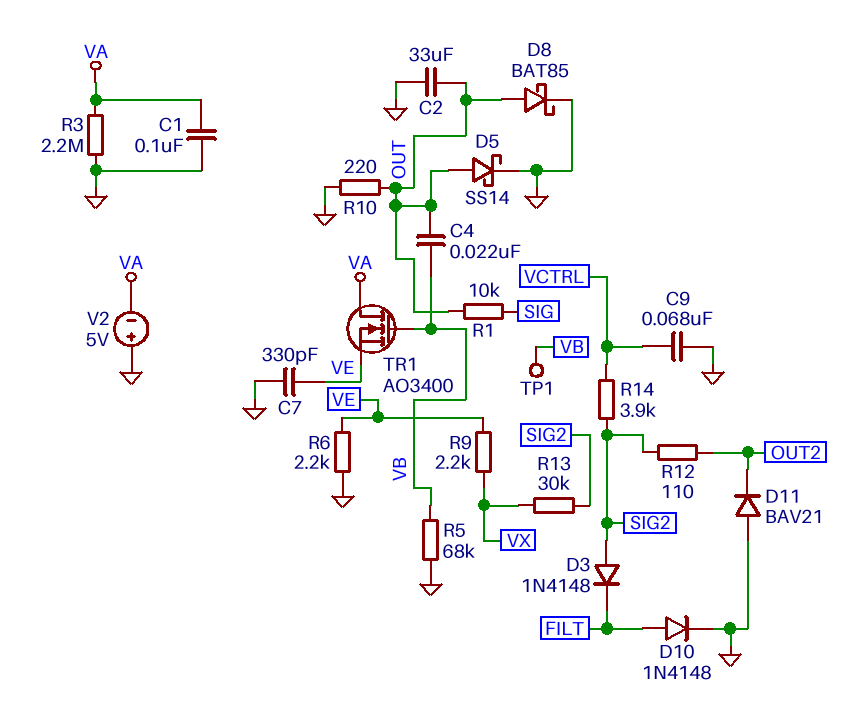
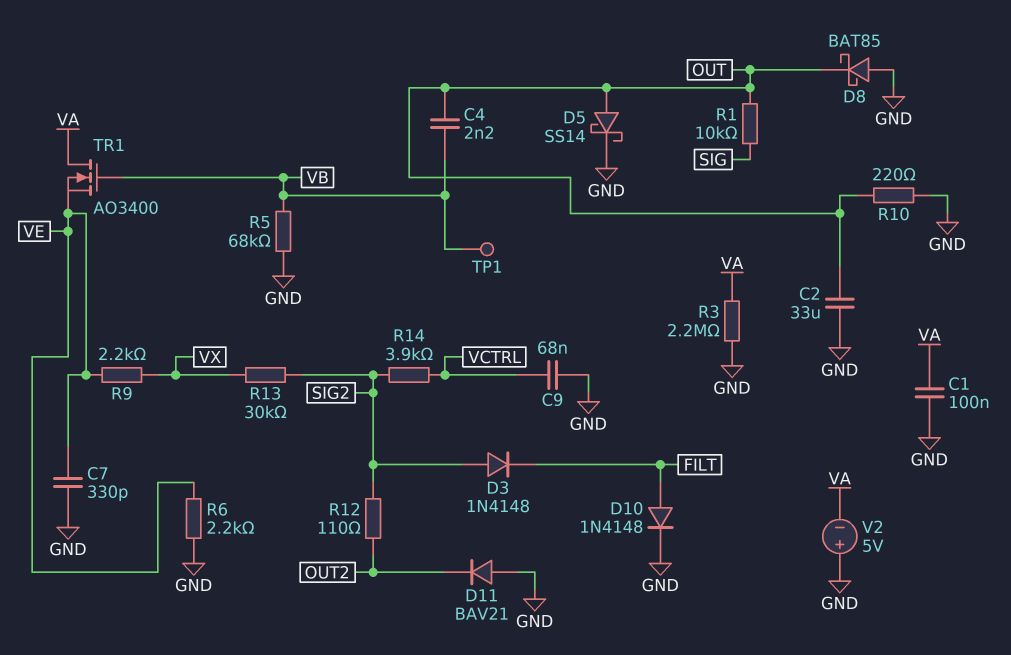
C4: 22nF (OUT, VB) -> 2.2nF (OUT, VB)
D8: schottky BAT85 (A OUT, K GND) -> schottky BAT85 (A GND, K OUT)

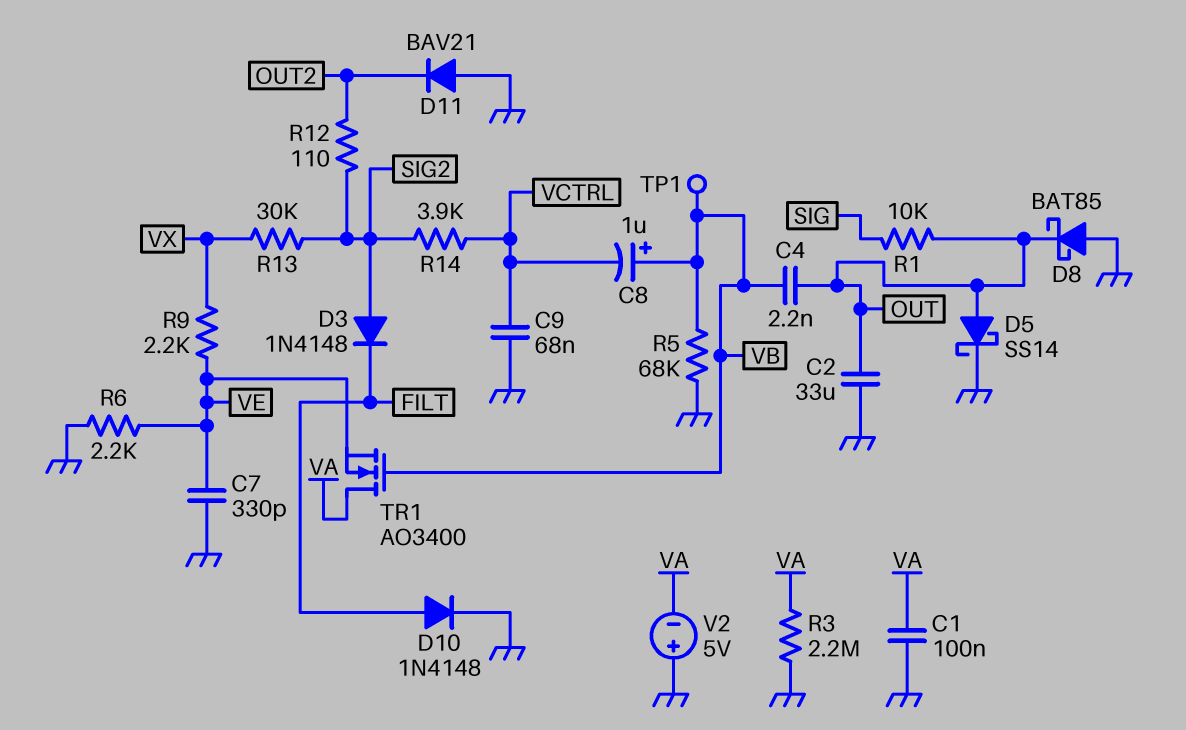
C8: none -> 1uF (plus VB, minus VCTRL)
R10: 220 (GND, OUT) -> none

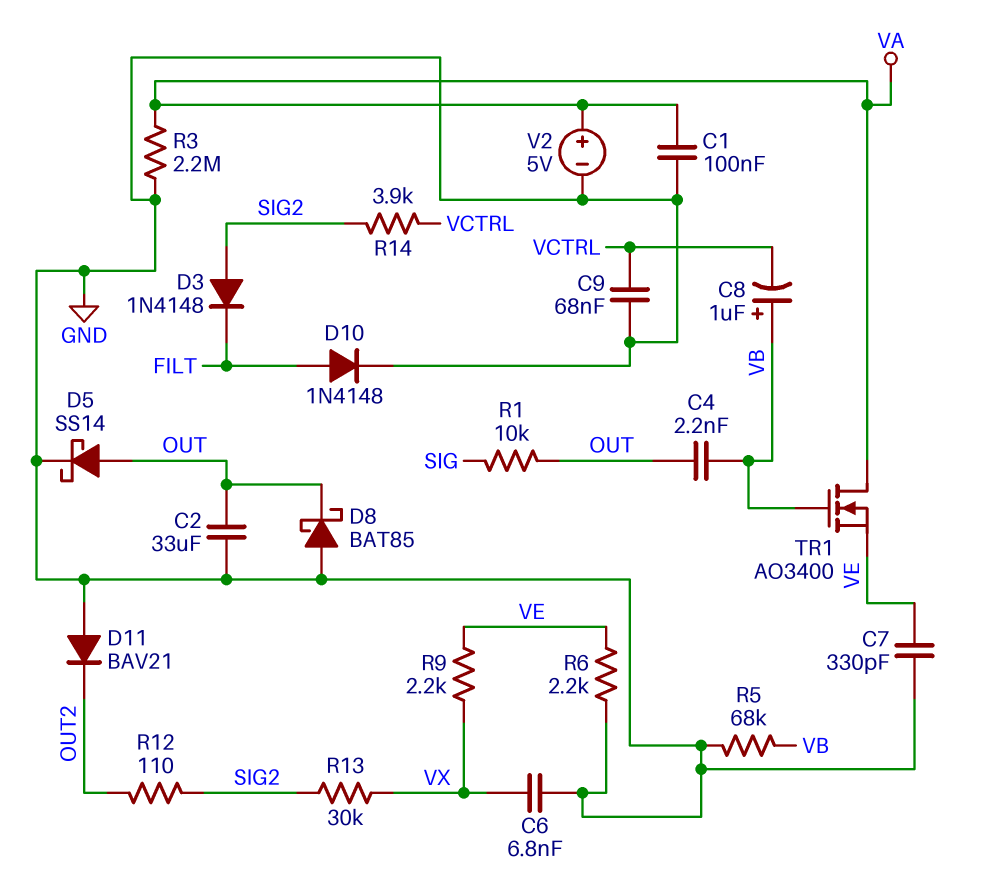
C6: none -> 6.8nF (GND, VX)
TP1: test point (VB) -> none
V2: 5V (plus GND, minus VA) -> 5V (plus VA, minus GND)

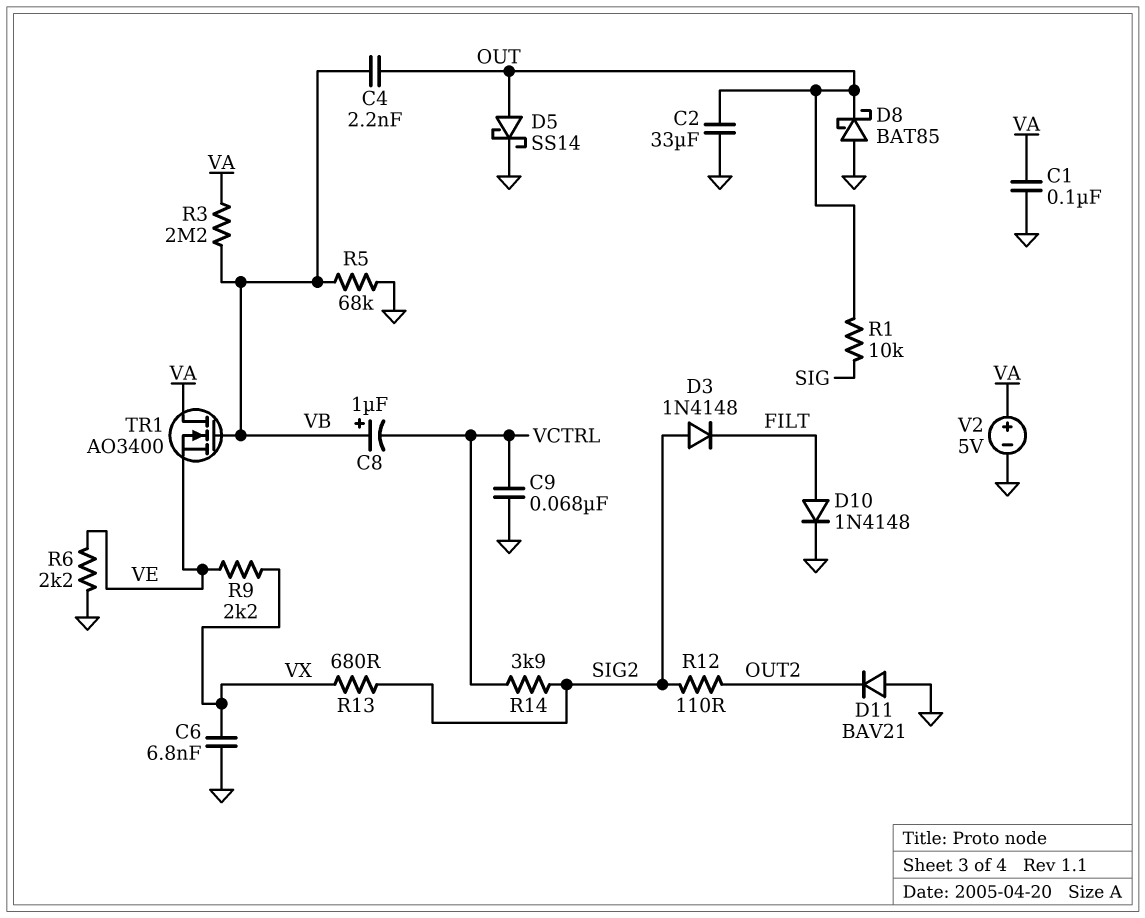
C7: 330pF (GND, VE) -> none
R3: 2.2M (GND, VA) -> 2.2M (VA, VB)
R13: 30k (SIG2, VX) -> 680 (SIG2, VX)

